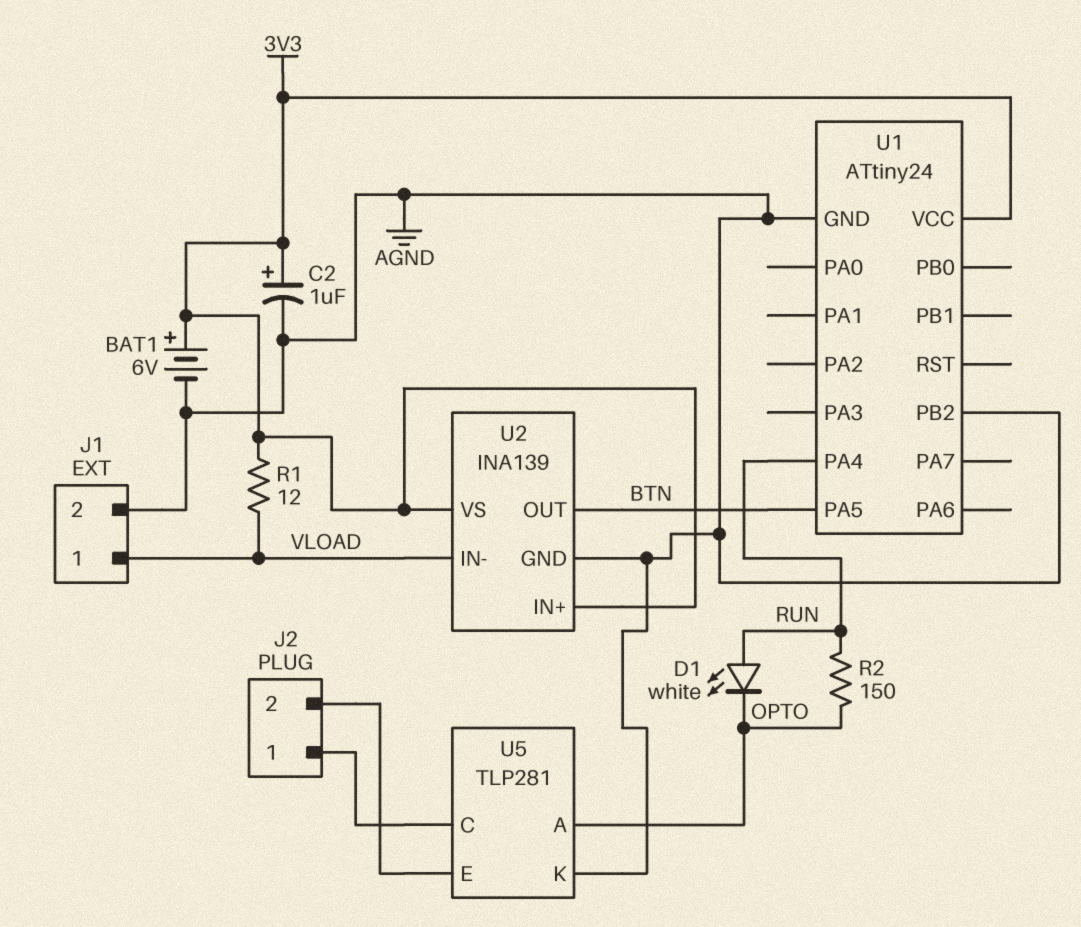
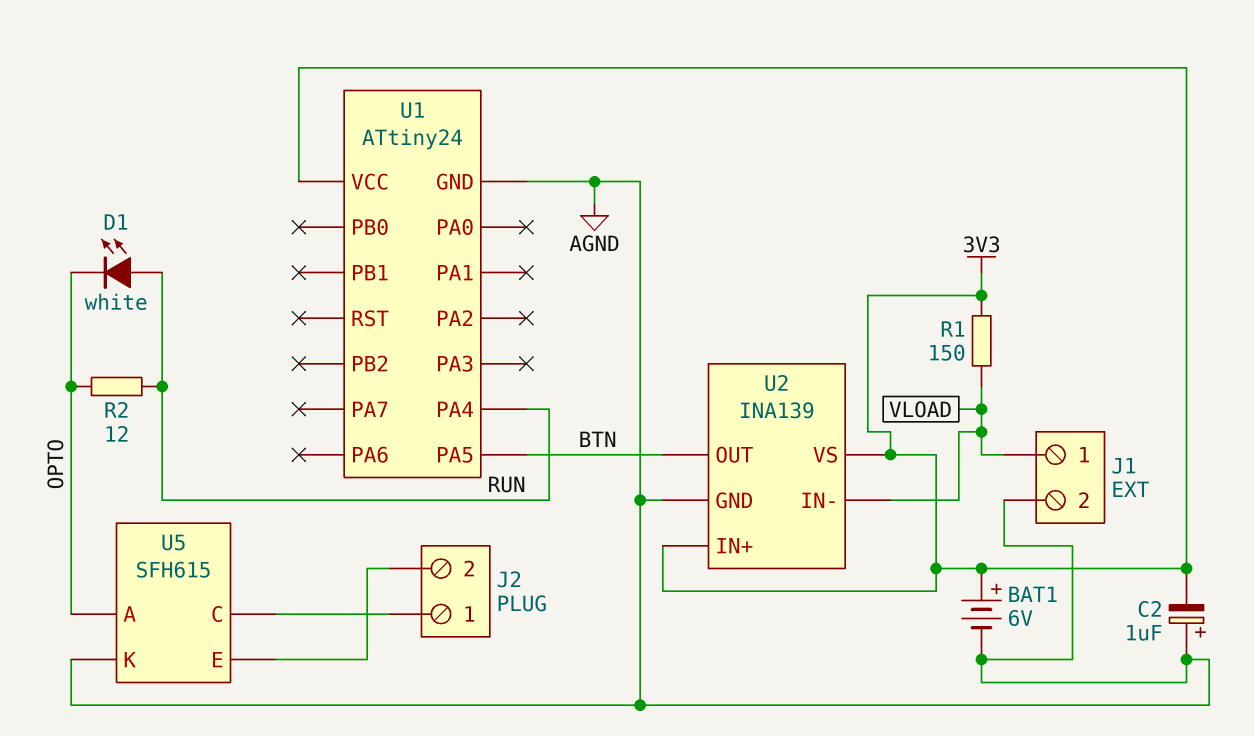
C2: 1uF (plus 3V3, minus AGND) -> 1uF (plus AGND, minus 3V3)
R1: 12 (3V3, VLOAD) -> 150 (3V3, VLOAD)
R2: 150 (OPTO, RUN) -> 12 (OPTO, RUN)
U1 pin PB2: AGND -> none
U5: TLP281 -> SFH615

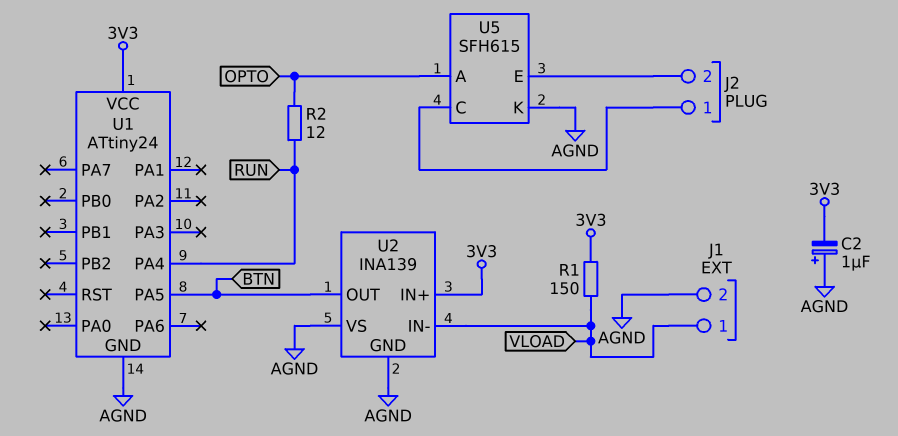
BAT1: 6V (plus 3V3, minus AGND) -> none
D1: LED white (A RUN, K OPTO) -> none
U2 pin VS: 3V3 -> AGND

